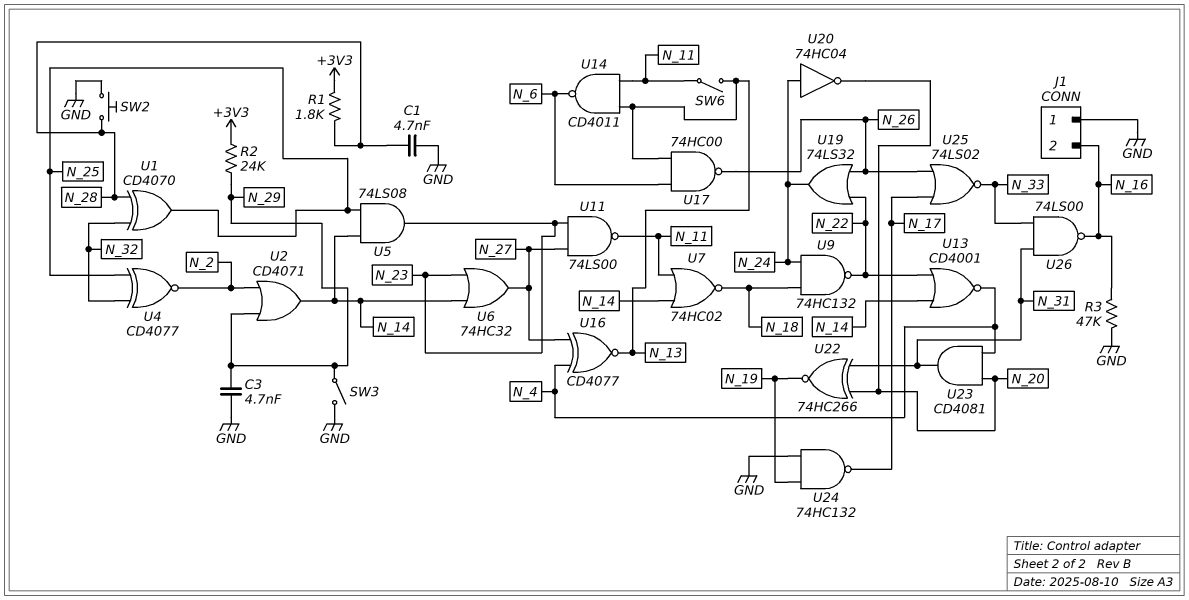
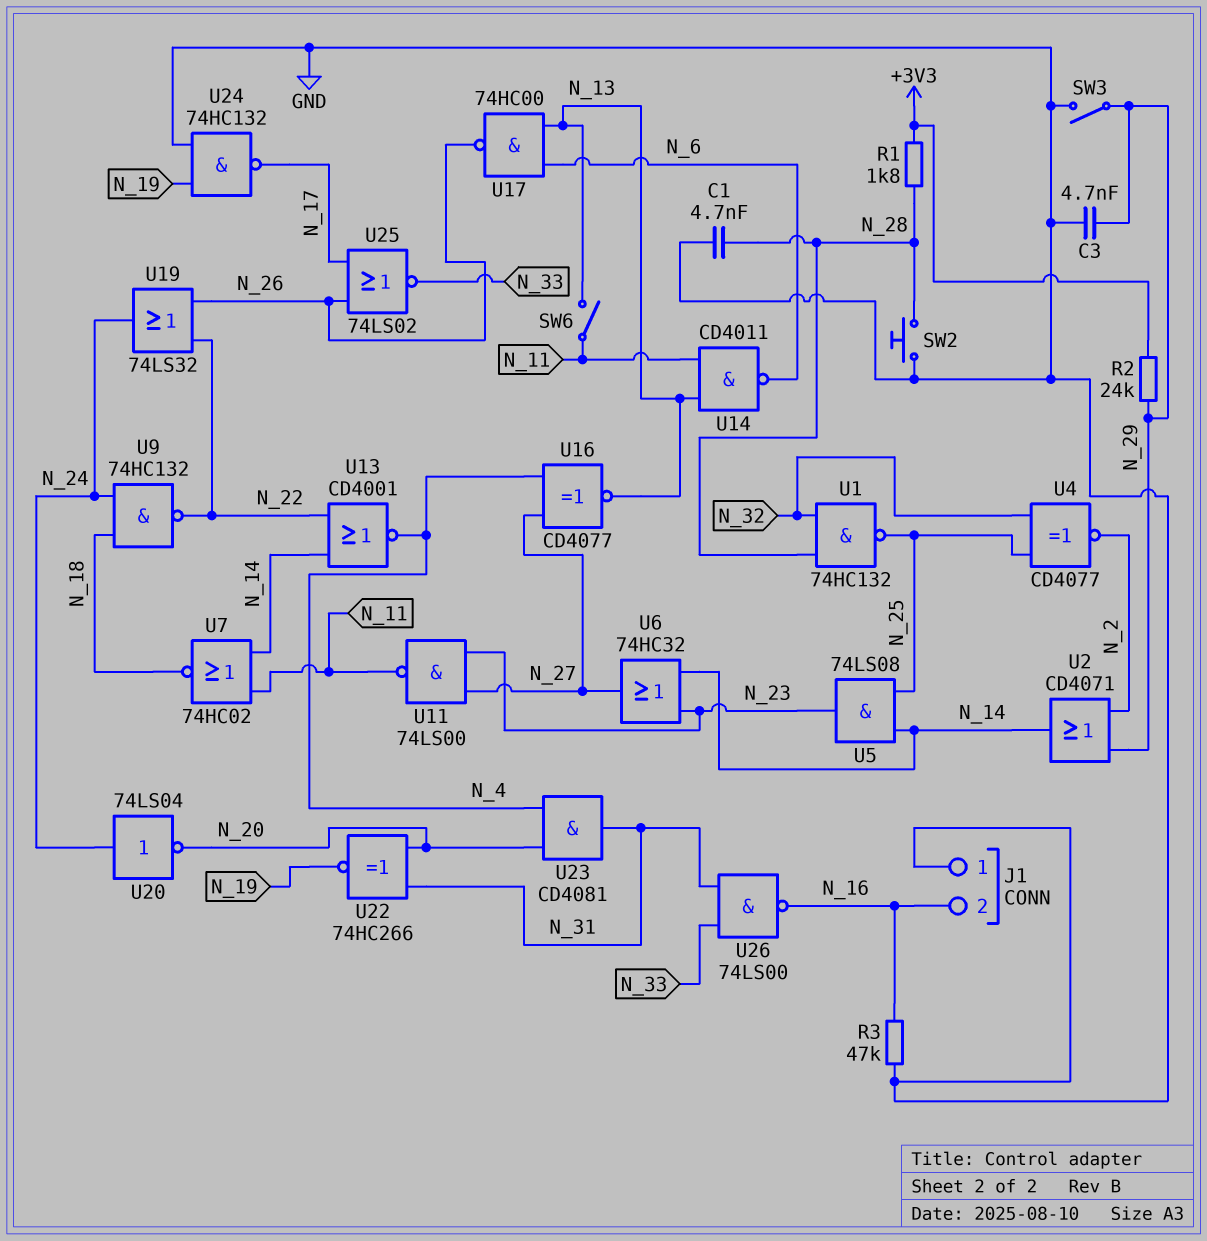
U1: XOR CD4070 (in N_28, in N_32, out N_25) -> NAND 74HC132 (in N_28, in N_32, out N_25)
U20: NOT 74HC04 (in N_24, out N_20) -> NOT 74LS04 (in N_24, out N_20)

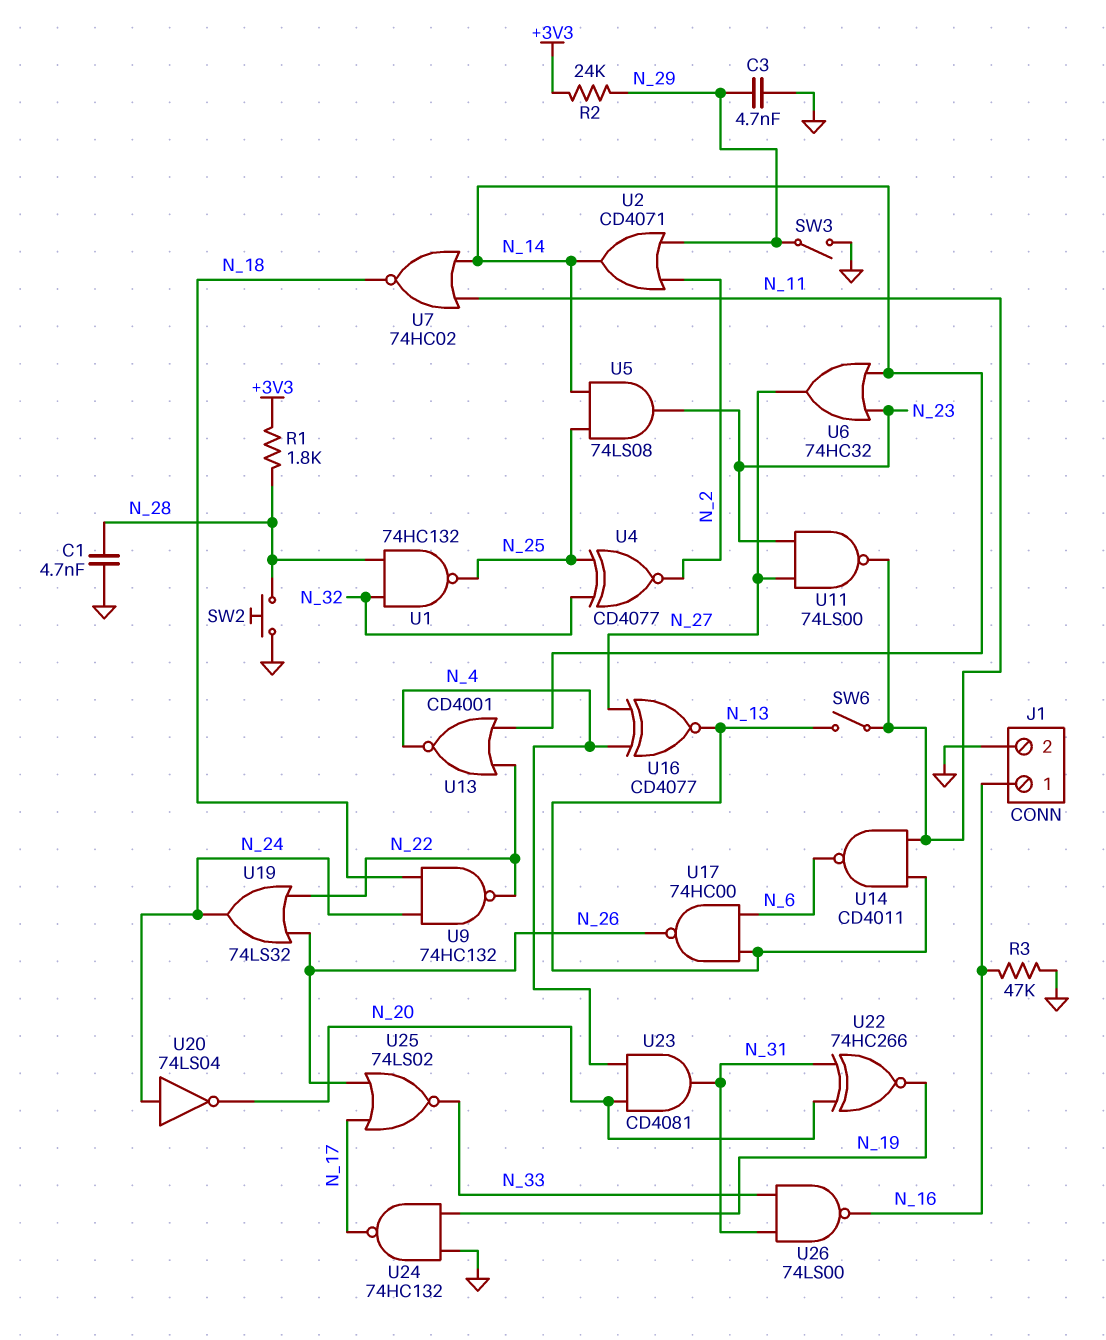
J1 pin 1: GND -> N_16
J1 pin 2: N_16 -> GND

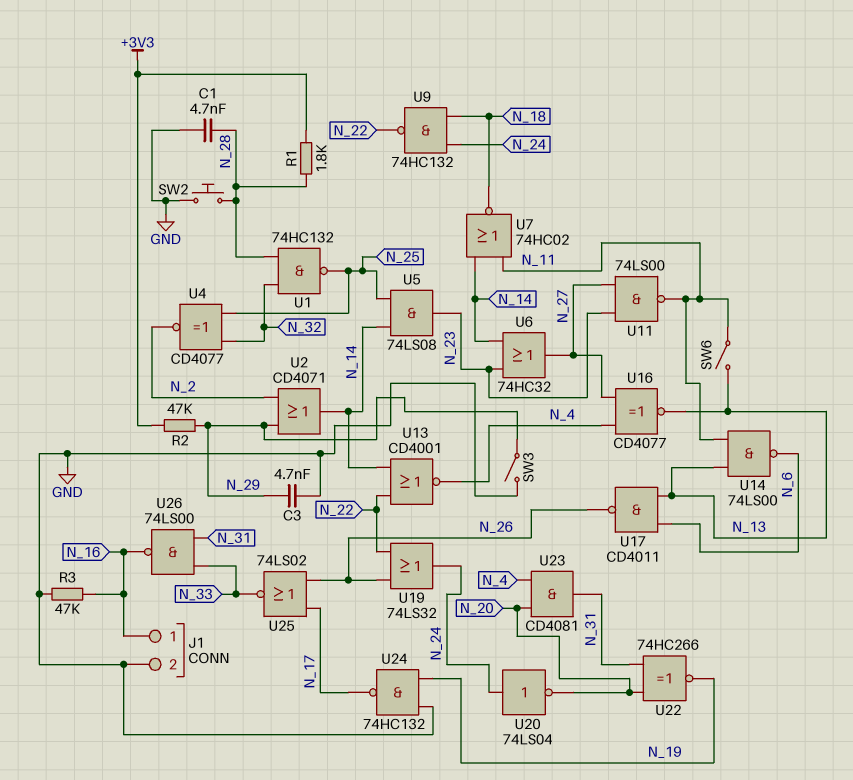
R2: 24k (+3V3, N_29) -> 47k (+3V3, N_29)
U14: NAND CD4011 (in N_11, in N_13, out N_6) -> NAND 74LS00 (in N_11, in N_13, out N_6)
U17: NAND 74HC00 (in N_6, in N_13, out N_26) -> NAND CD4011 (in N_6, in N_13, out N_26)

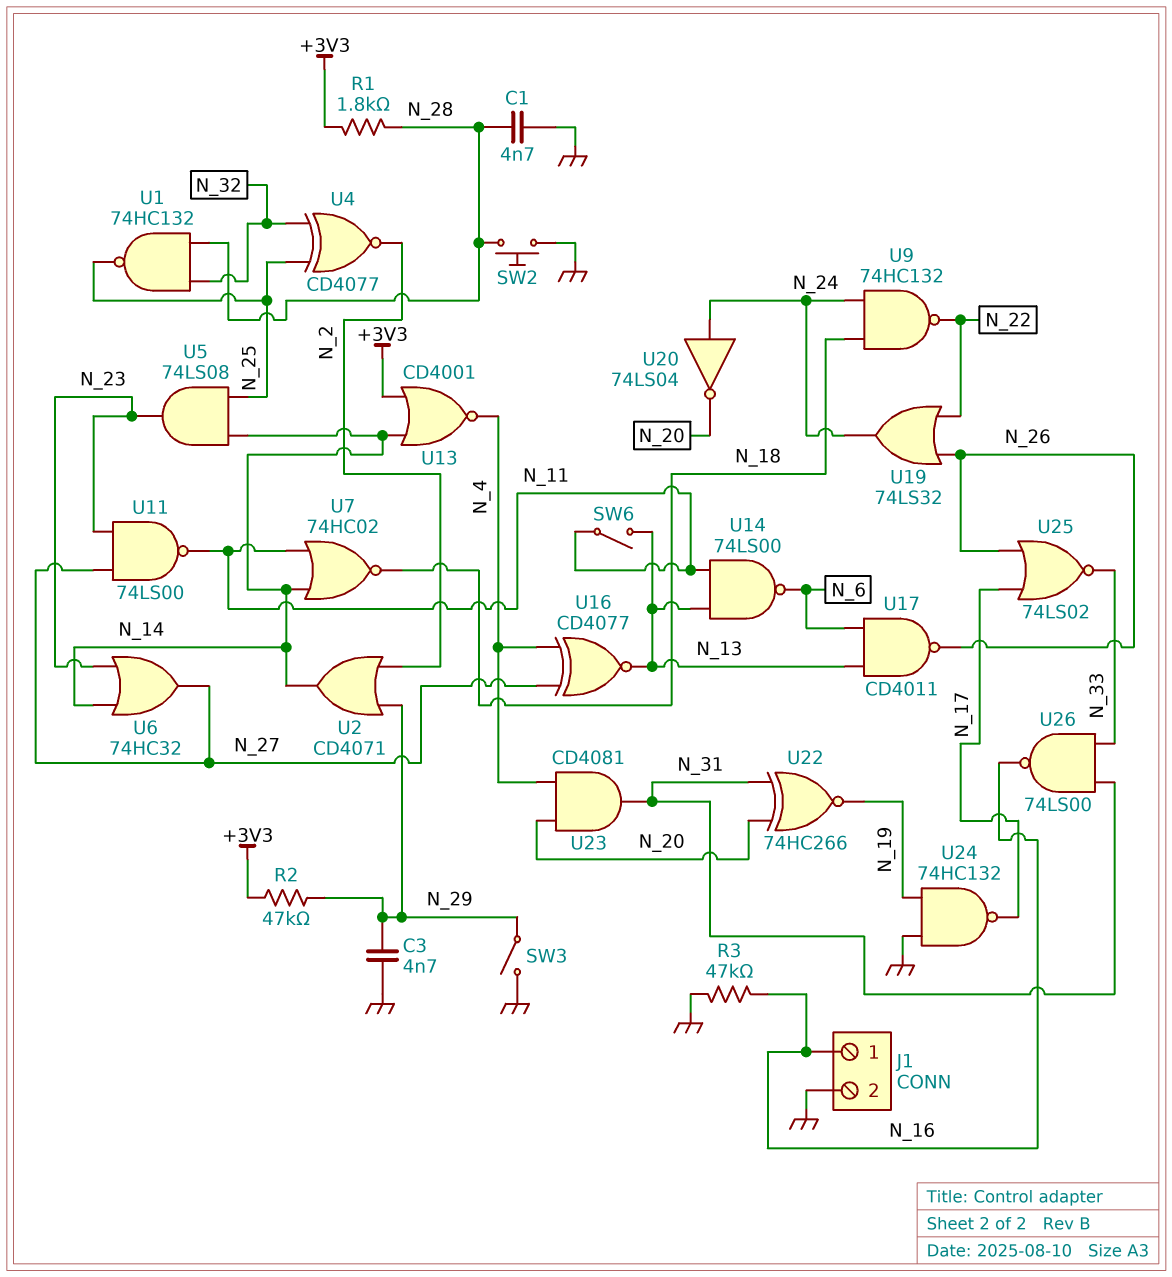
U13: NOR CD4001 (in N_14, in N_22, out N_4) -> NOR CD4001 (in +3V3, in N_14, out N_4)

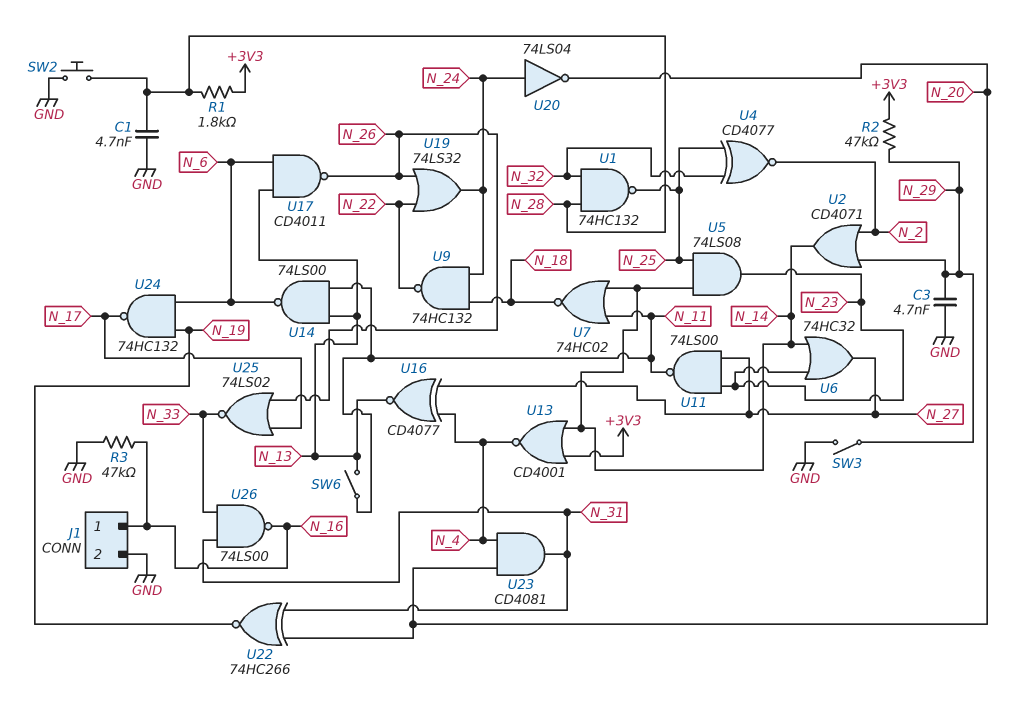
U24: NAND 74HC132 (in GND, in N_19, out N_17) -> NAND 74HC132 (in N_6, in N_19, out N_17)

